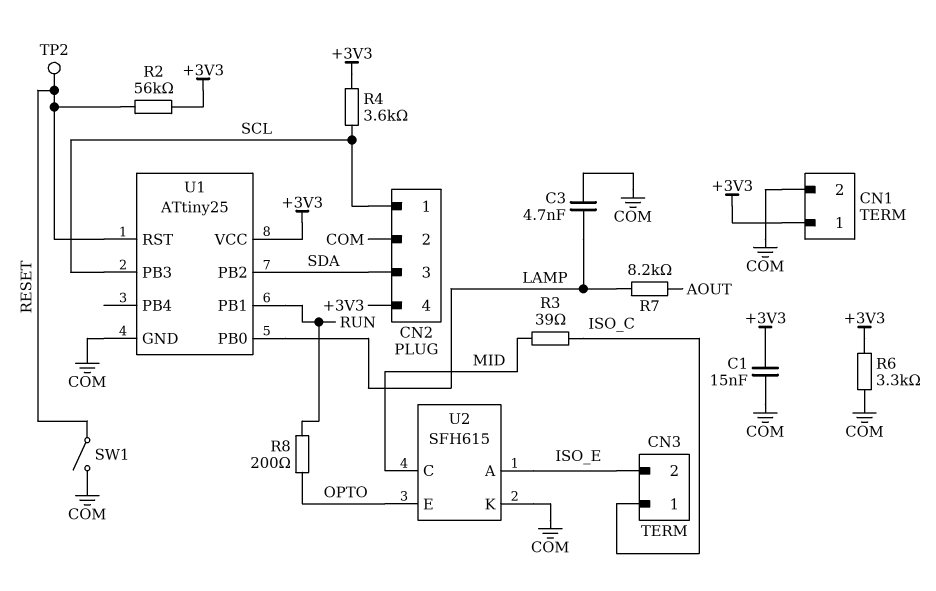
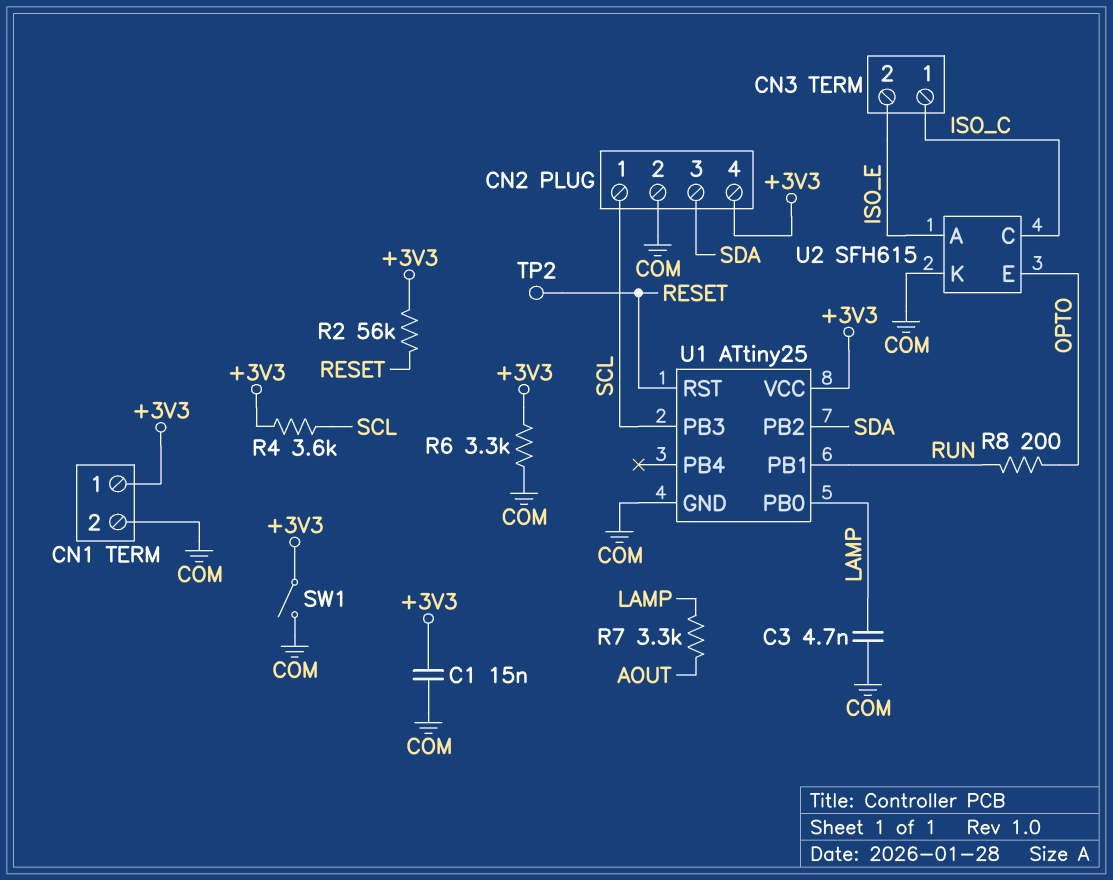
R3: 39 (ISO_C, MID) -> none
R7: 8.2k (AOUT, LAMP) -> 3.3k (AOUT, LAMP)
SW1: switch (COM, RESET) -> switch (+3V3, COM)
U2 pin C: MID -> ISO_C

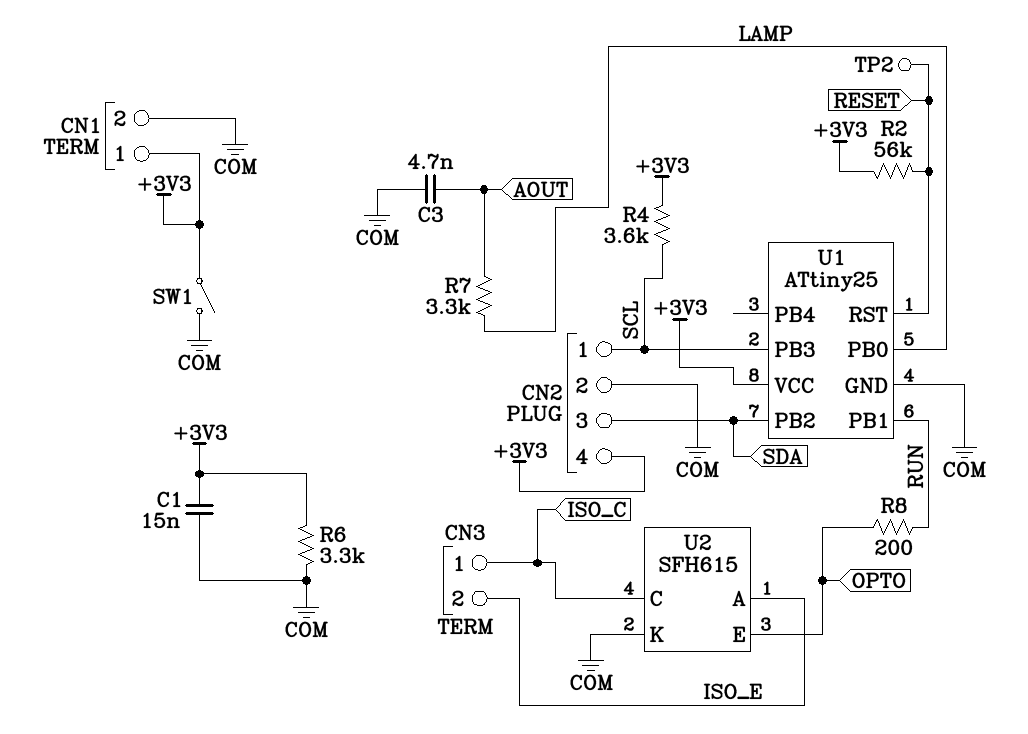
C3: 4.7nF (COM, LAMP) -> 4.7nF (AOUT, COM)

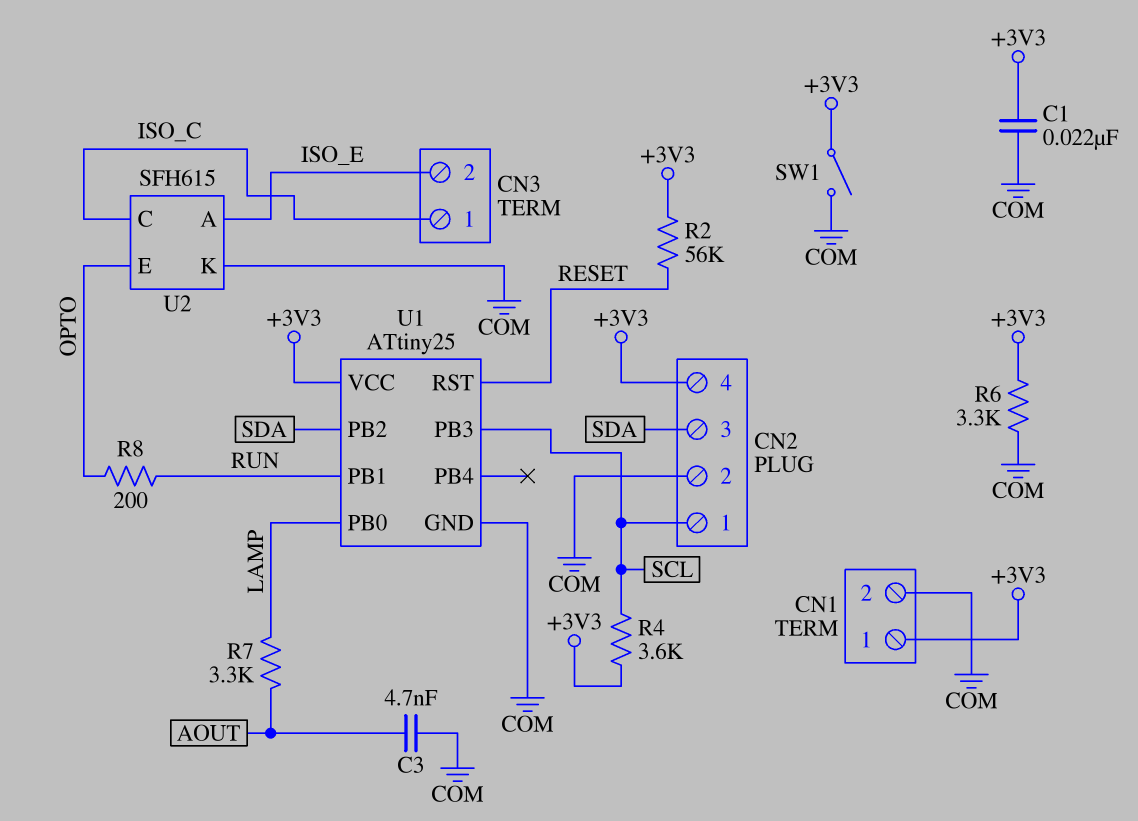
C1: 15nF (+3V3, COM) -> 22nF (+3V3, COM)
TP2: test point (RESET) -> none

